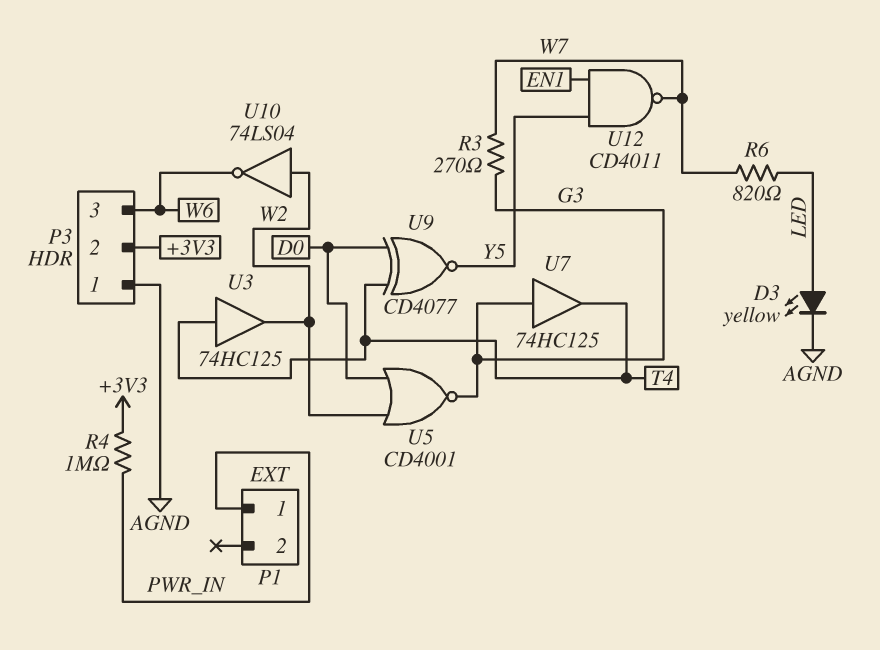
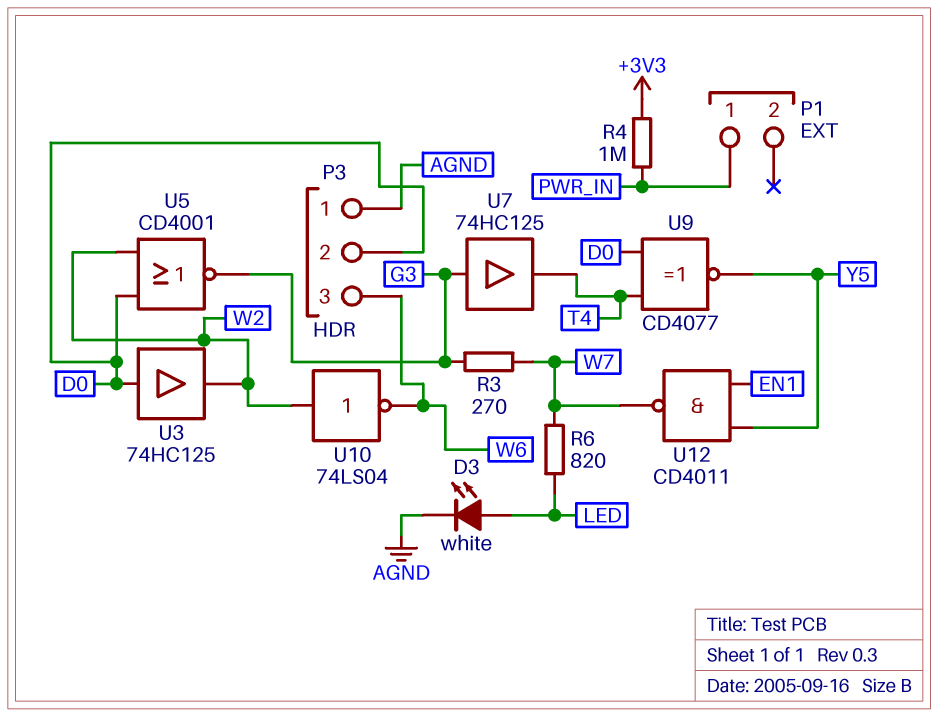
D3: LED yellow (A LED, K AGND) -> LED white (A LED, K AGND)
P3 pin 2: +3V3 -> D0
U3: buffer 74HC125 (in T4, out W2) -> buffer 74HC125 (in D0, out W2)

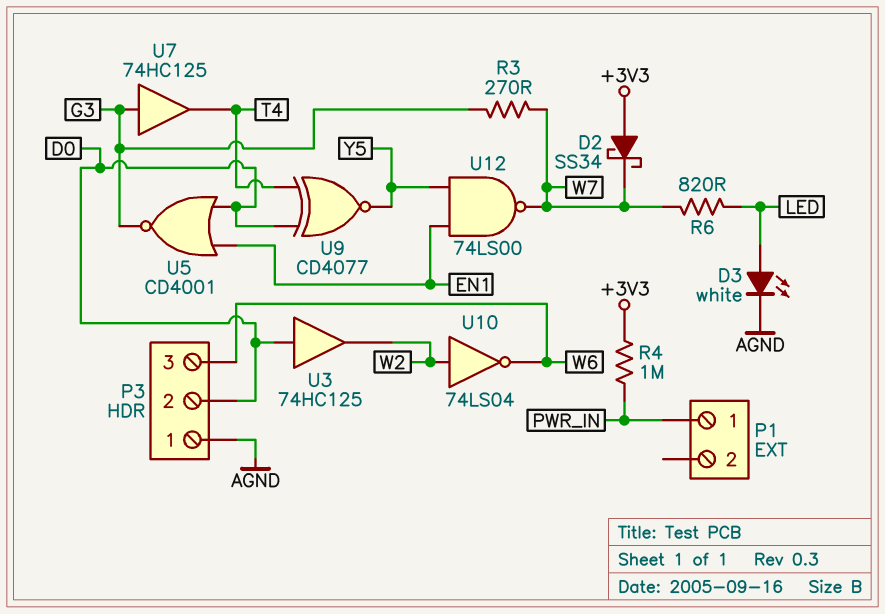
D2: none -> schottky SS34 (A +3V3, K W7)
U5: NOR CD4001 (in D0, in W2, out G3) -> NOR CD4001 (in D0, in EN1, out G3)
U12: NAND CD4011 (in EN1, in Y5, out W7) -> NAND 74LS00 (in EN1, in Y5, out W7)

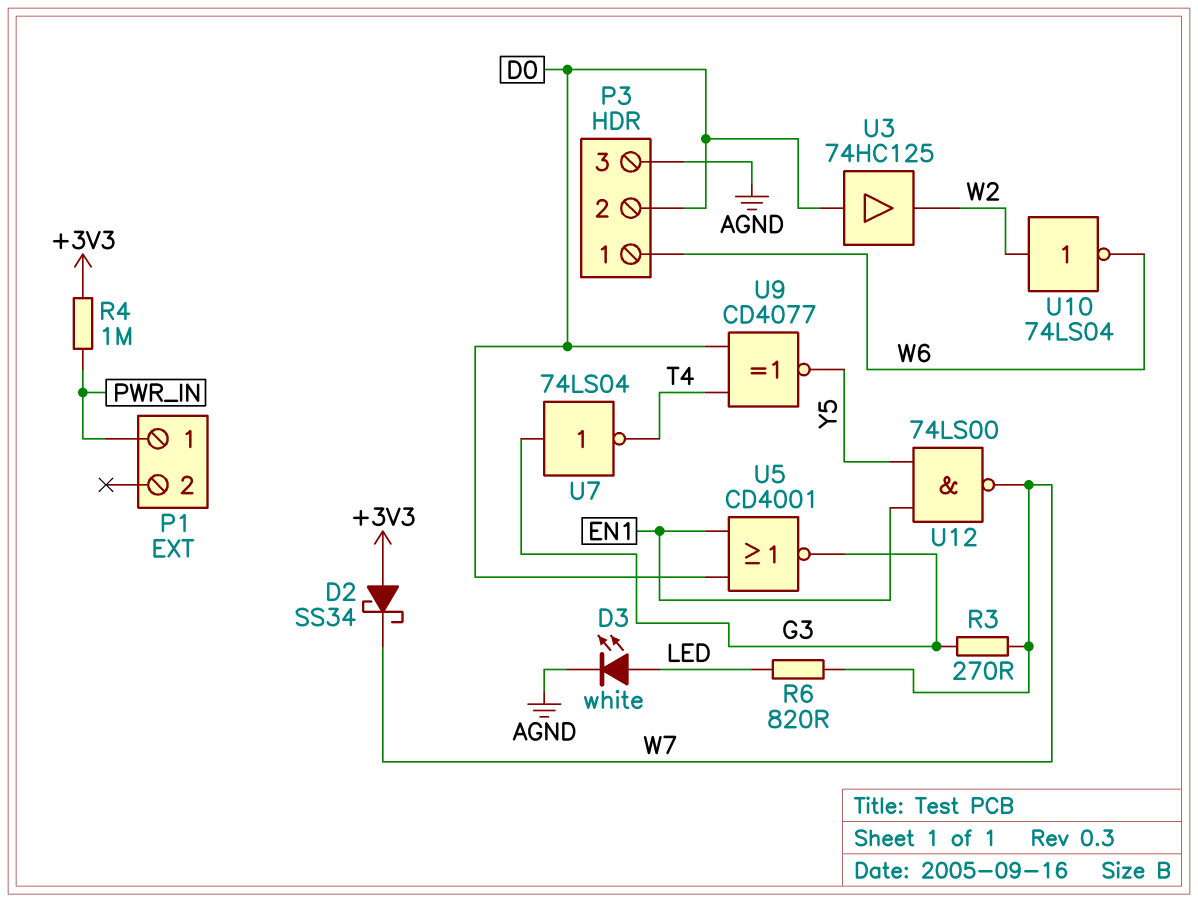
P3 pin 1: AGND -> W6
P3 pin 3: W6 -> AGND
U7: buffer 74HC125 (in G3, out T4) -> NOT 74LS04 (in G3, out T4)

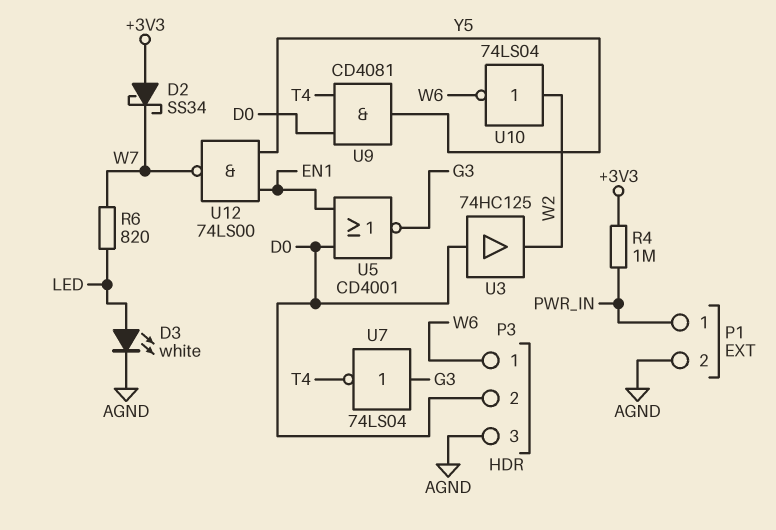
P1 pin 2: none -> AGND
R3: 270 (G3, W7) -> none
U9: XNOR CD4077 (in D0, in T4, out Y5) -> AND CD4081 (in D0, in T4, out Y5)

